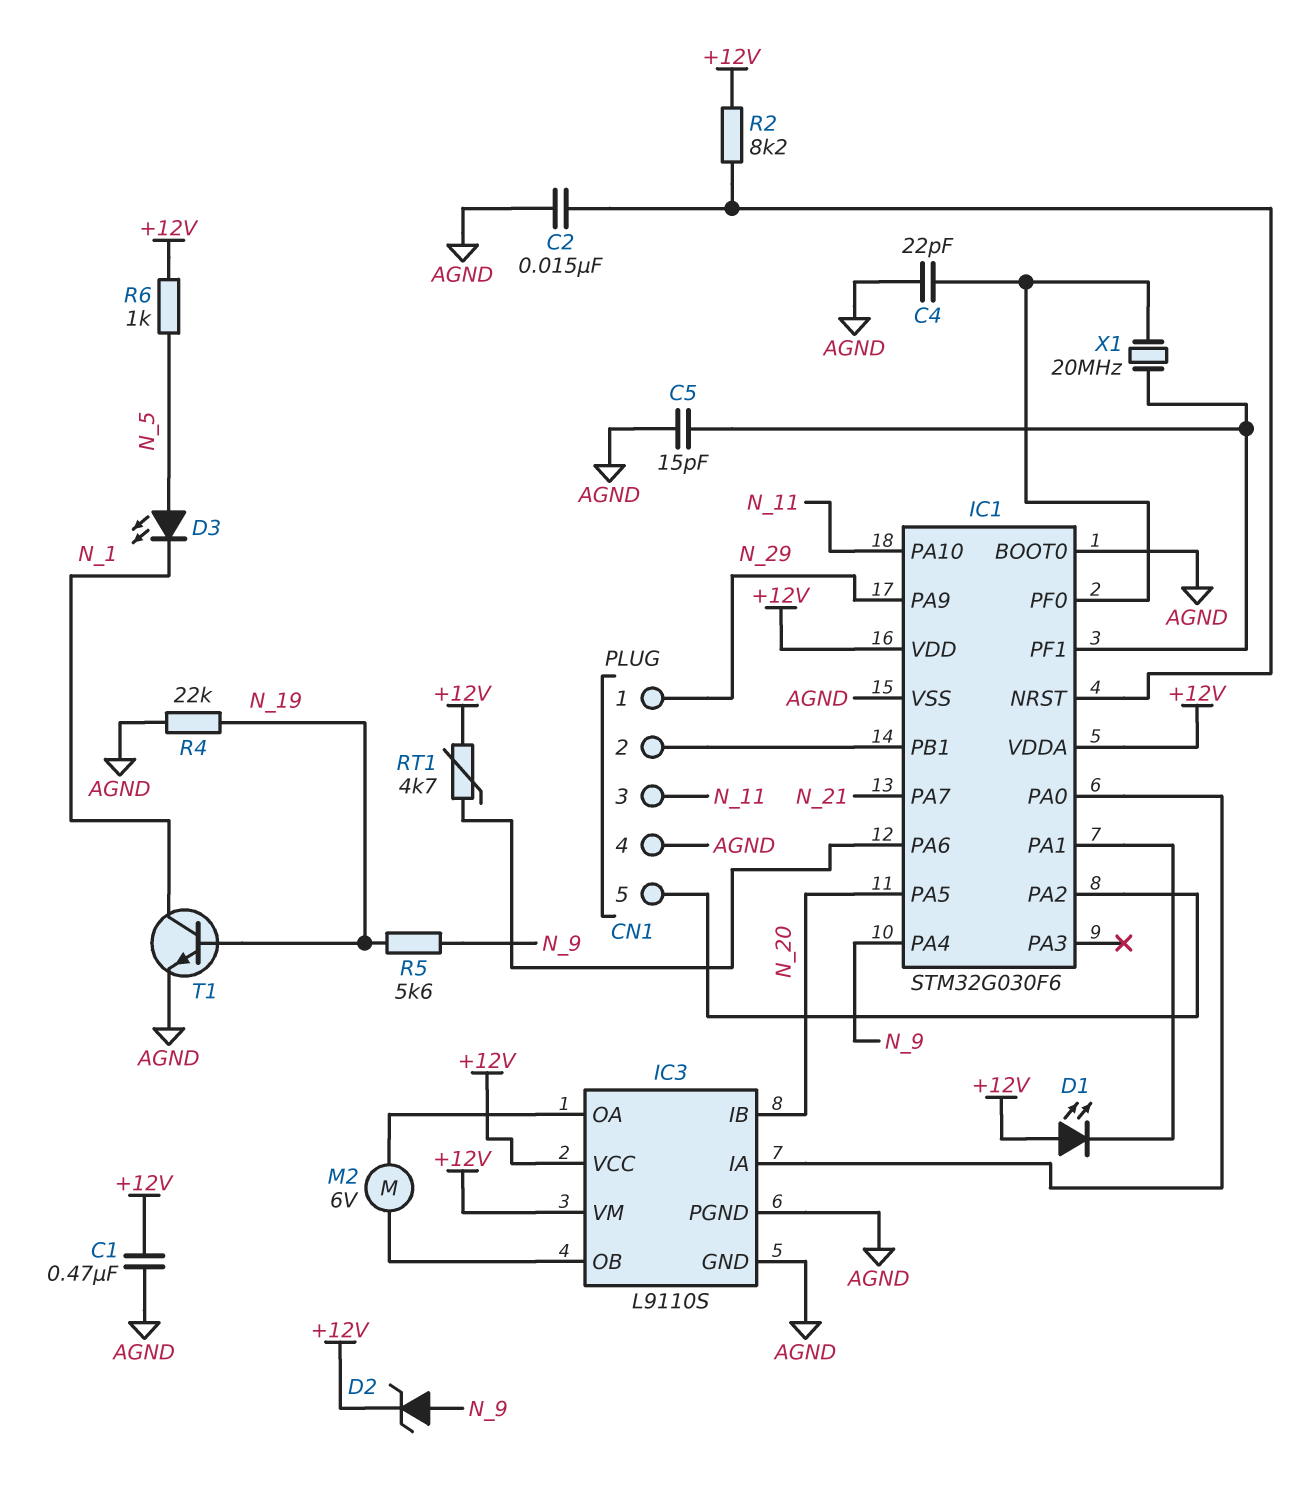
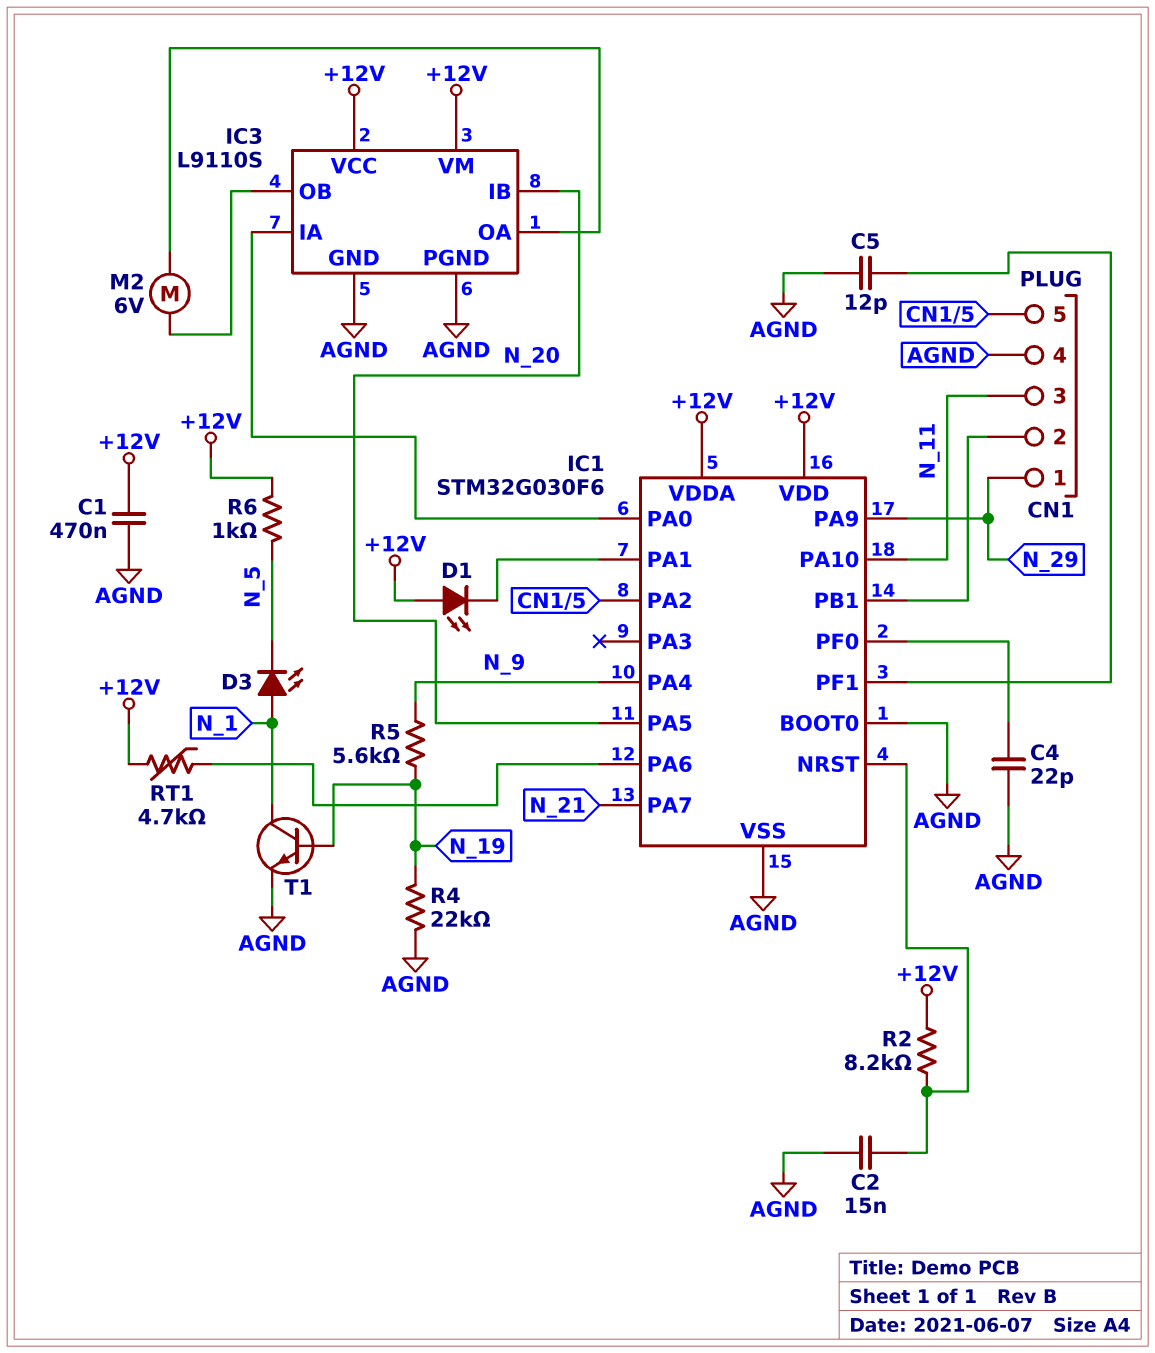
C5: 15pF (AGND, IC1/PF1) -> 12pF (AGND, IC1/PF1)
D2: zener (A N_9, K +12V) -> none
D3: LED (A N_5, K N_1) -> LED (A N_1, K N_5)
X1: 20MHz (IC1/PF0, IC1/PF1) -> none

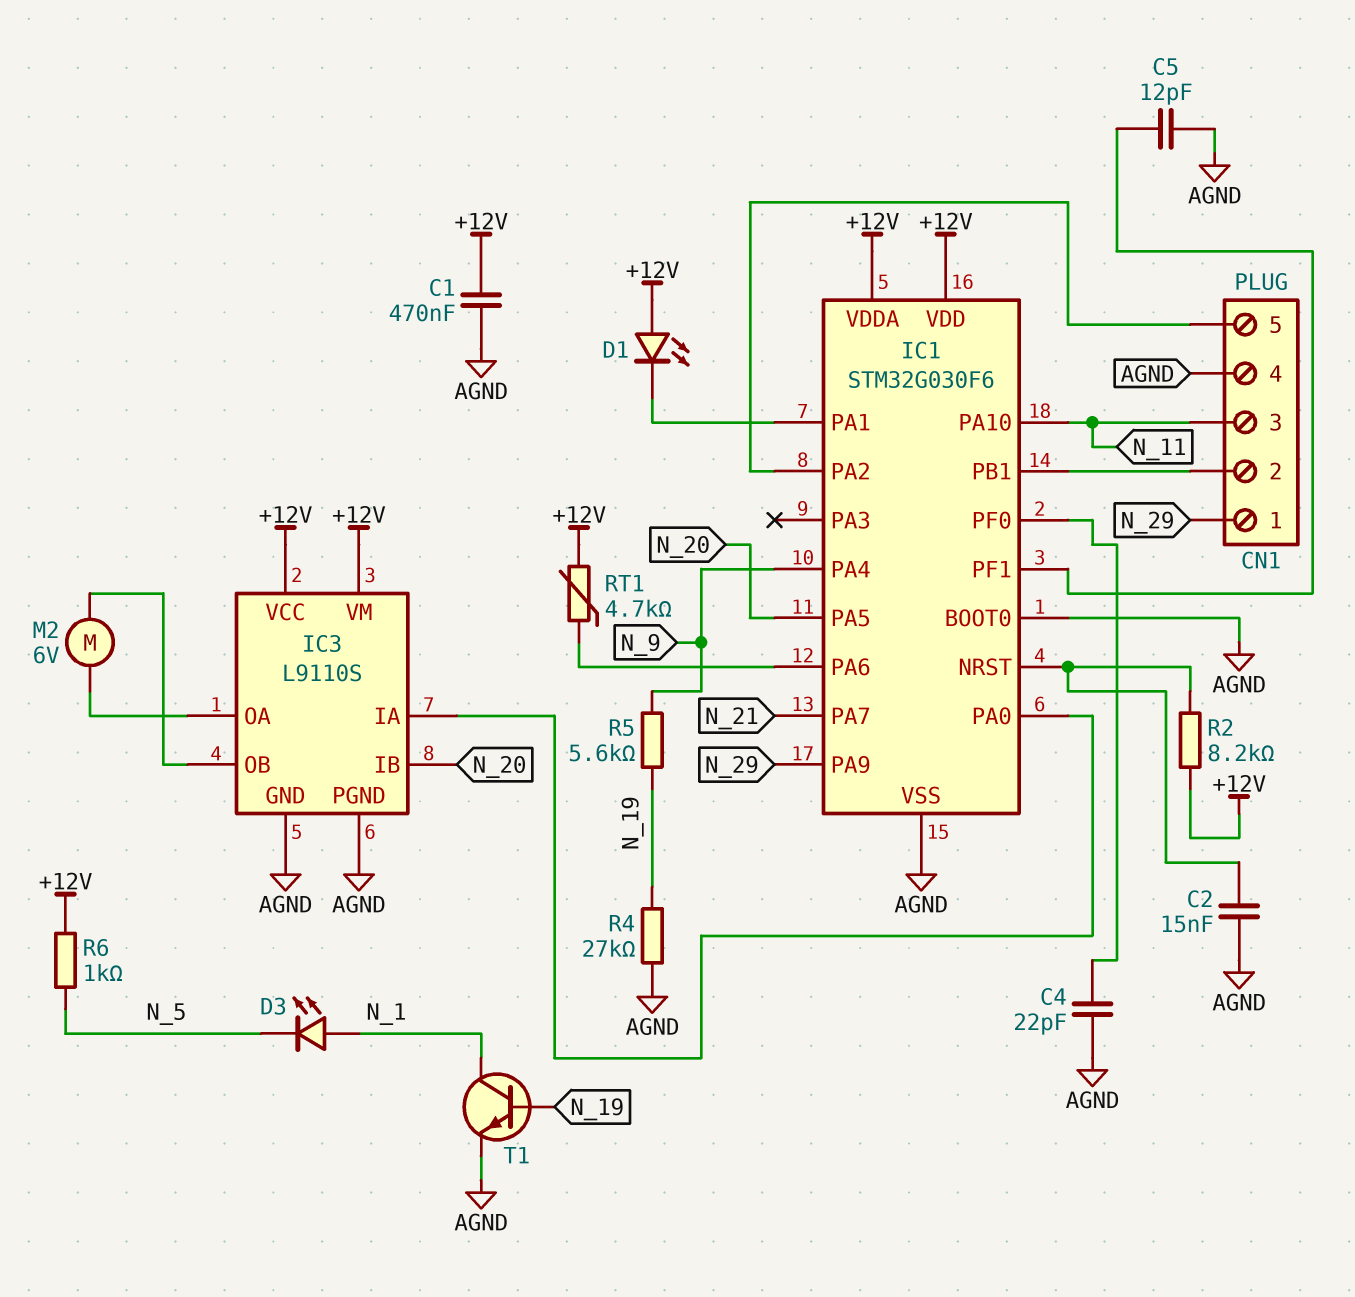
R4: 22k (AGND, N_19) -> 27k (AGND, N_19)

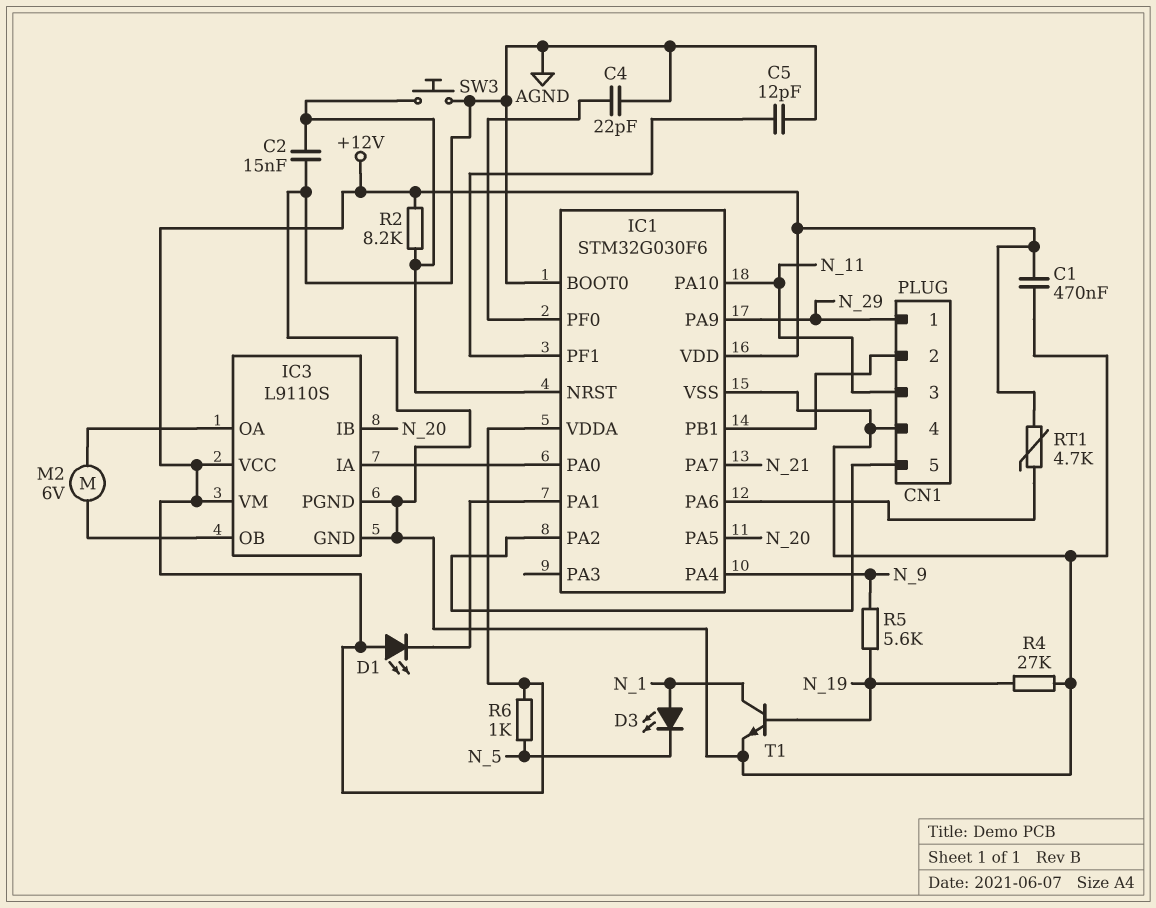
SW3: none -> button (AGND, IC1/NRST)

